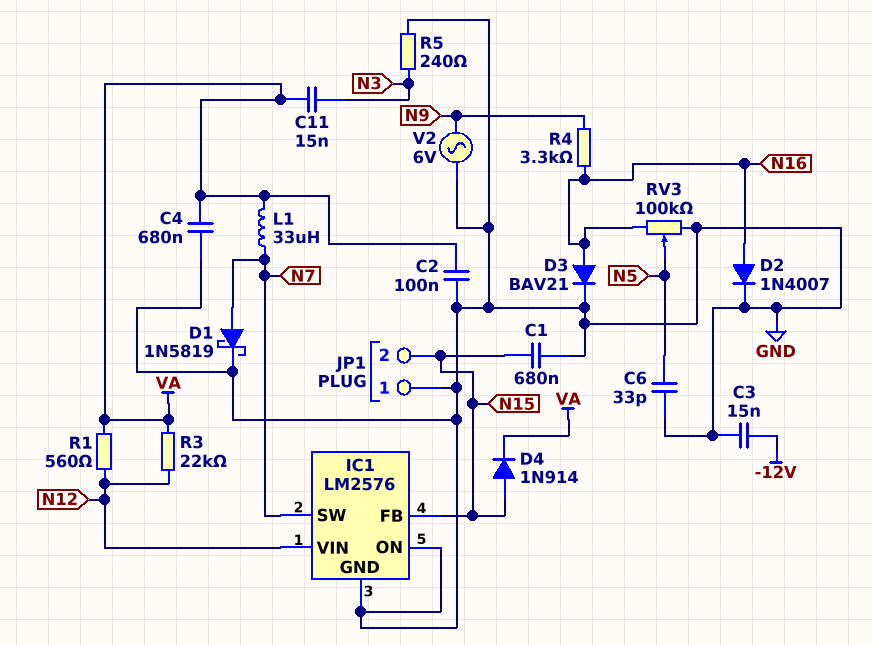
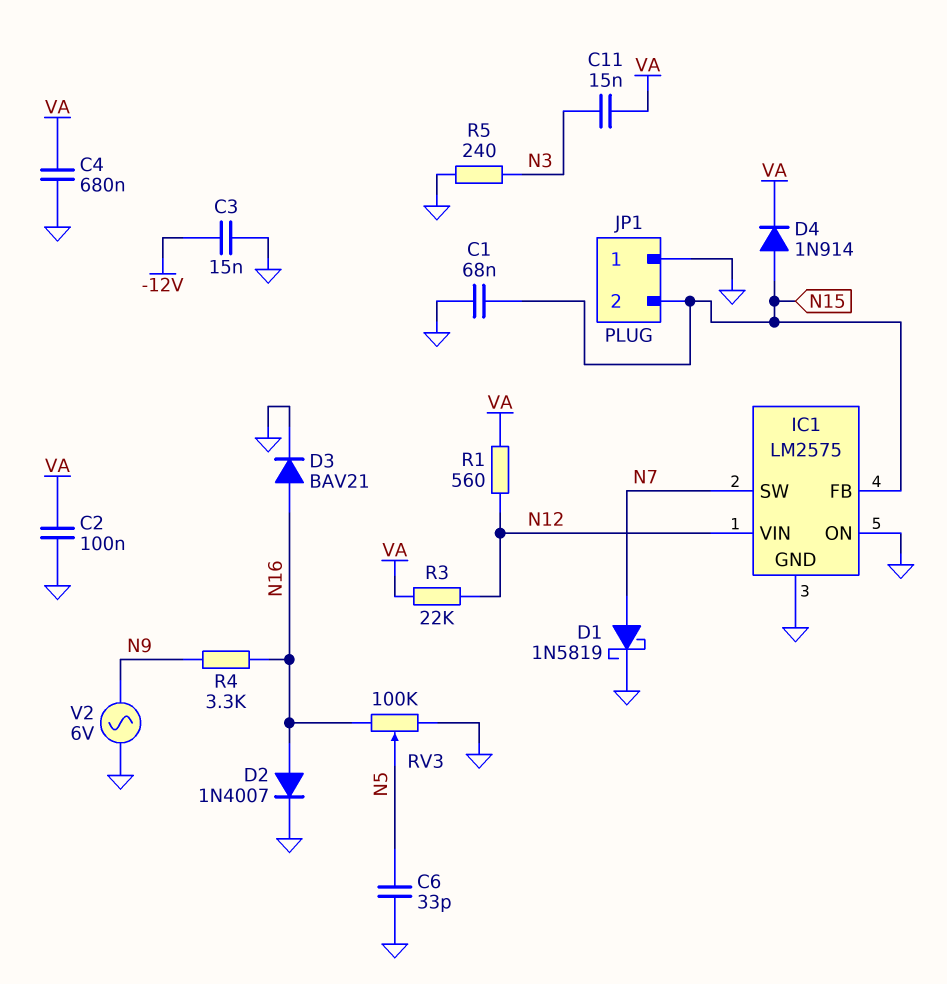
C1: 680nF (GND, N15) -> 68nF (GND, N15)
IC1: LM2576 -> LM2575
L1: 33uH (N7, VA) -> none

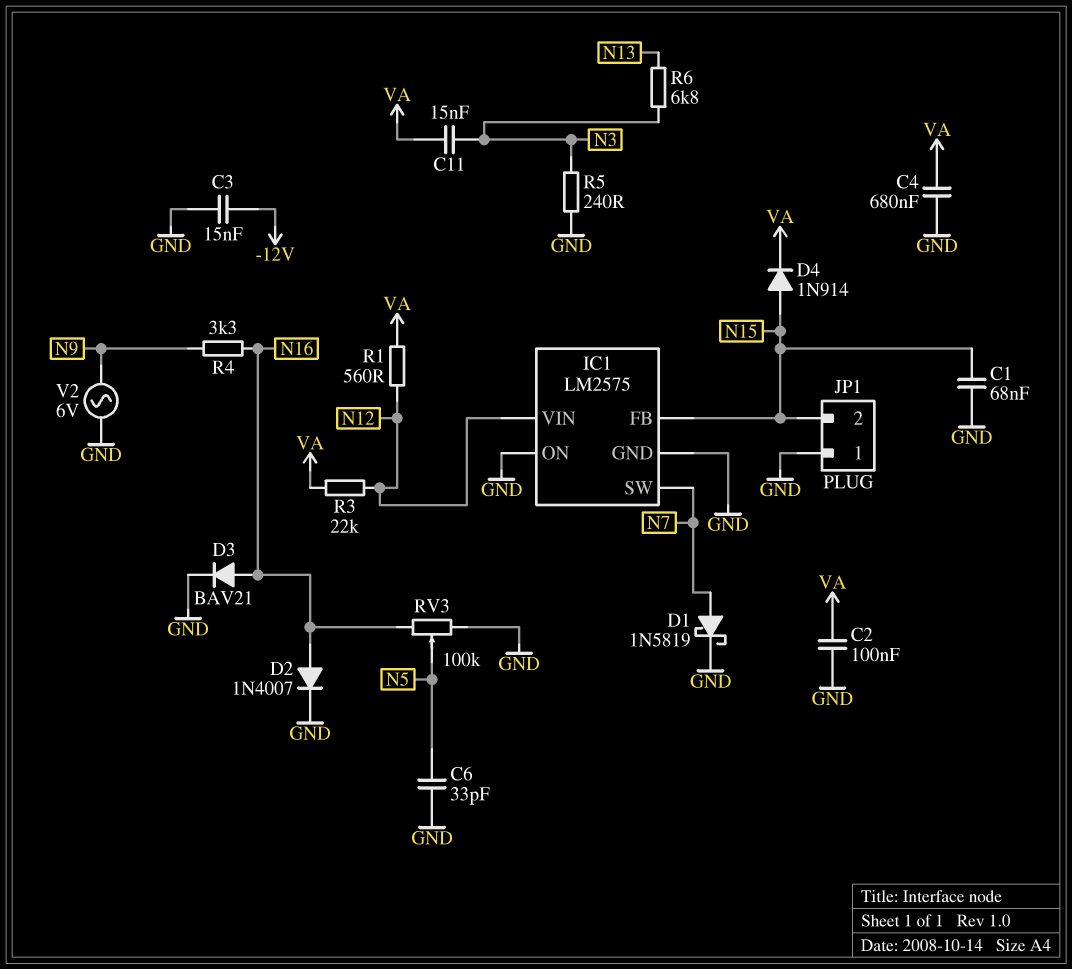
R6: none -> 6.8k (N3, N13)

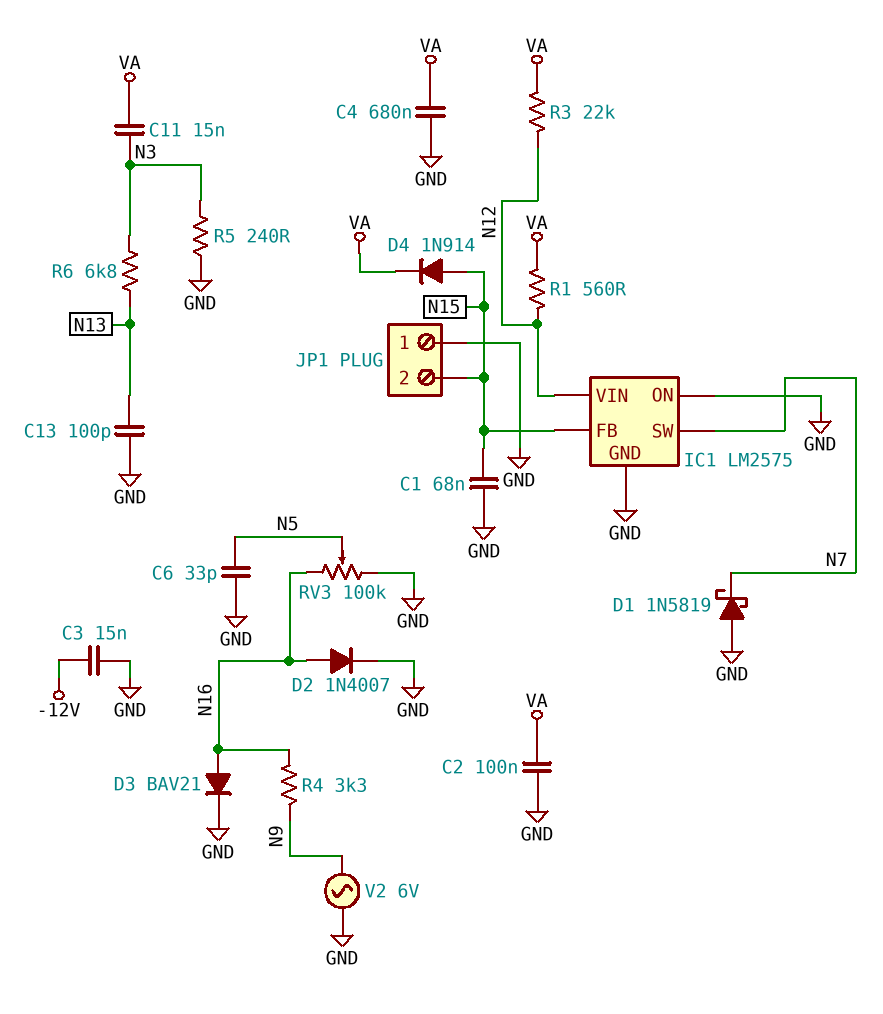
C13: none -> 100pF (GND, N13)
D1: schottky 1N5819 (A N7, K GND) -> schottky 1N5819 (A GND, K N7)

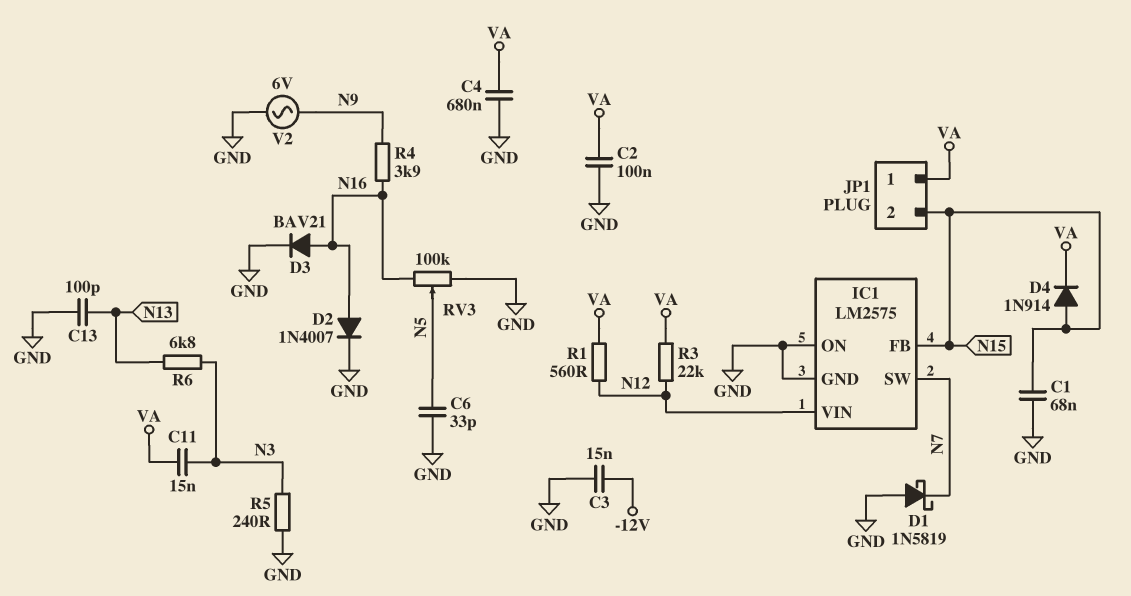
JP1 pin 1: GND -> VA
R4: 3.3k (N9, N16) -> 3.9k (N9, N16)

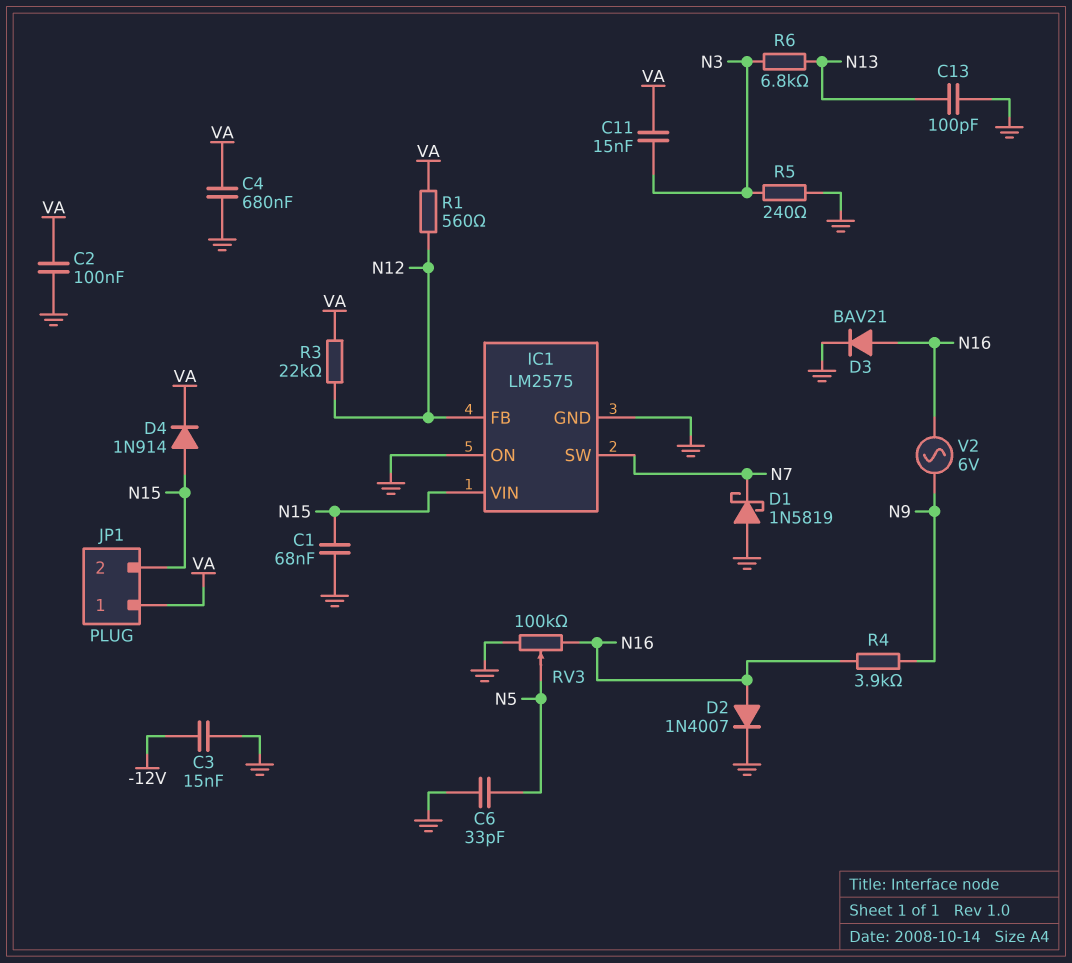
IC1 pin FB: N15 -> N12
IC1 pin VIN: N12 -> N15
V2: AC 6V (GND, N9) -> AC 6V (N9, N16)

